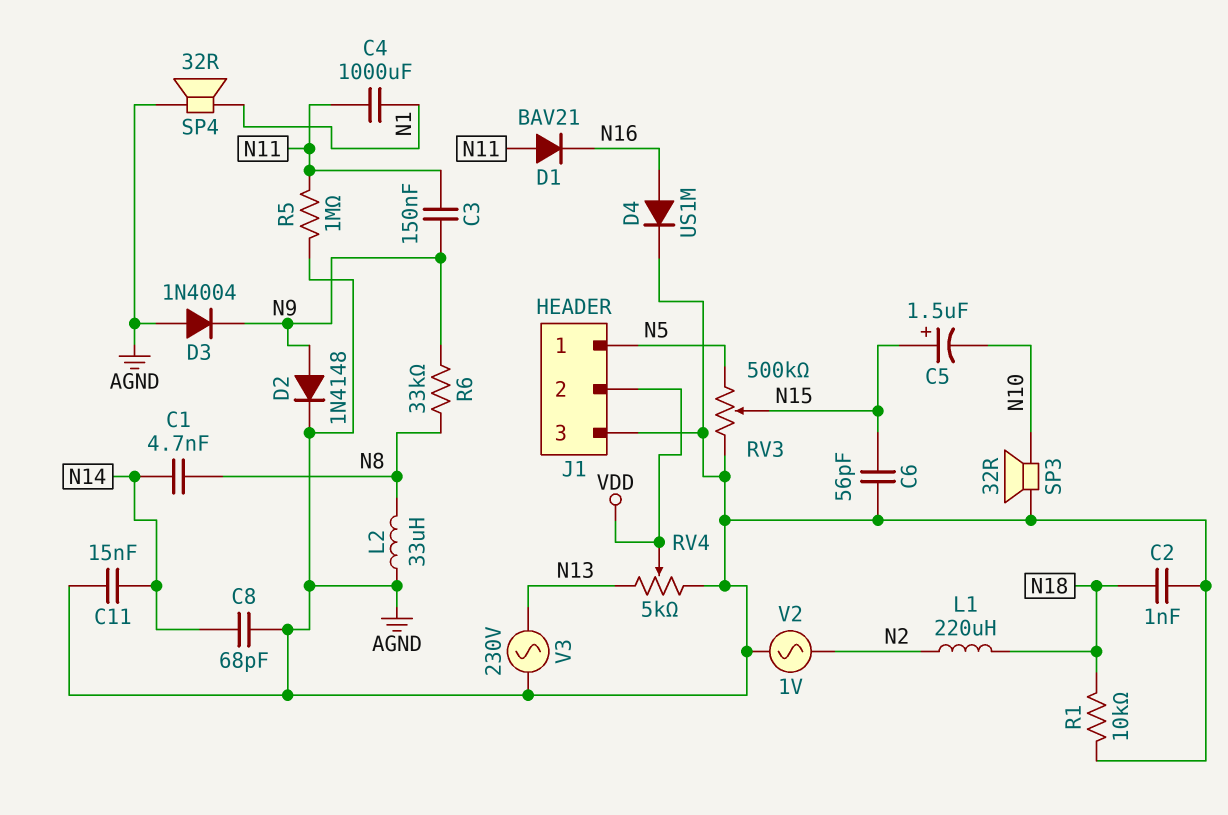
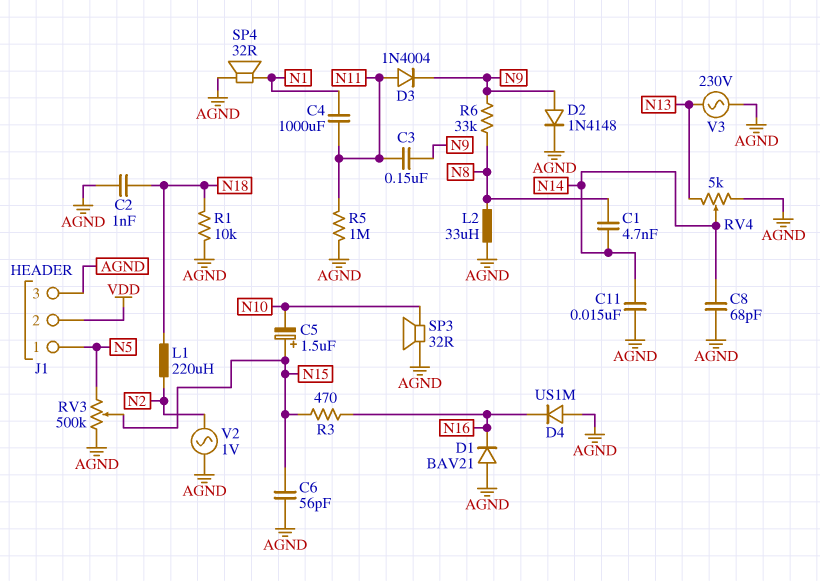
D1: diode BAV21 (A N11, K N16) -> diode BAV21 (A AGND, K N16)
D3: diode 1N4004 (A AGND, K N9) -> diode 1N4004 (A N11, K N9)
D4: diode US1M (A N16, K AGND) -> diode US1M (A AGND, K N16)
R3: none -> 470 (N15, N16)
RV4: 5k (AGND, N13, wiper VDD) -> 5k (AGND, N13, wiper N14)

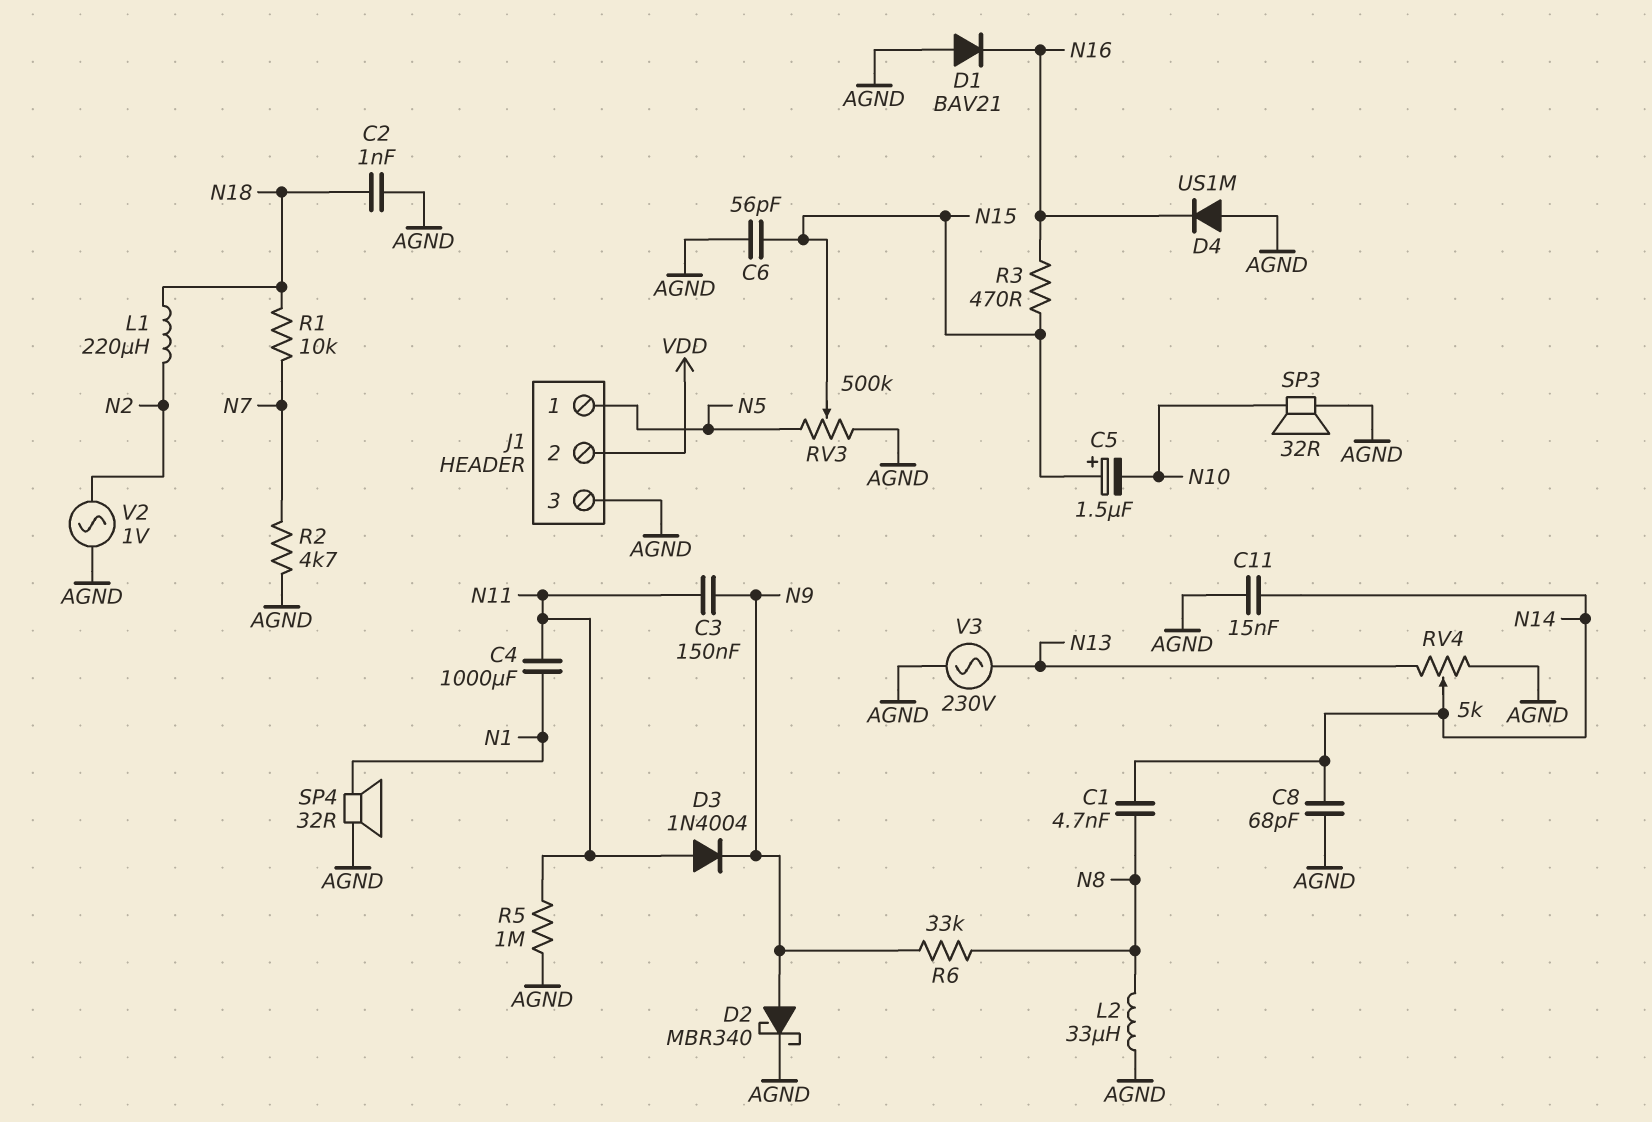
D2: diode 1N4148 (A N9, K AGND) -> schottky MBR340 (A N9, K AGND)
R1: 10k (AGND, N18) -> 10k (N7, N18)
R2: none -> 4.7k (AGND, N7)

